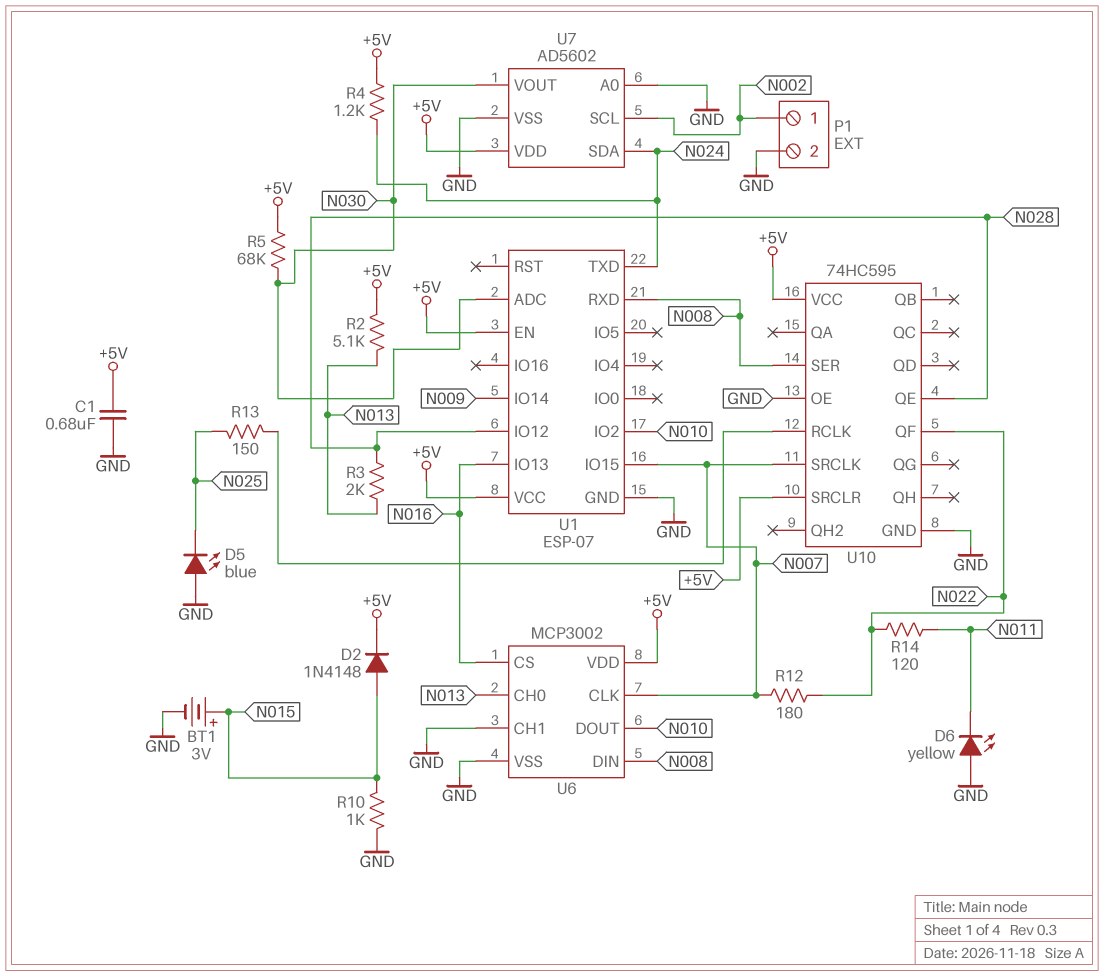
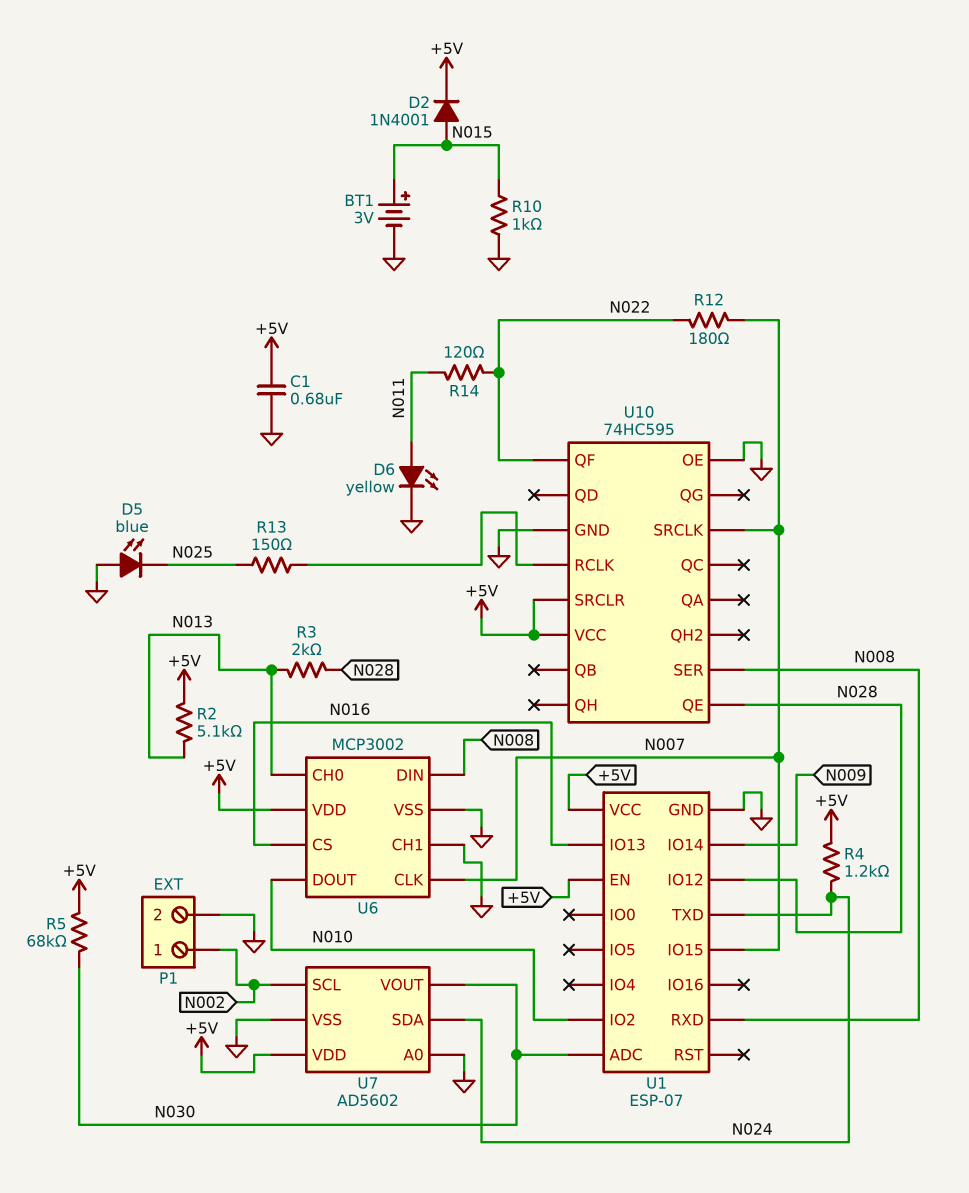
D2: diode 1N4148 (A N015, K +5V) -> diode 1N4001 (A N015, K +5V)
D6: LED yellow (A GND, K N011) -> LED yellow (A N011, K GND)

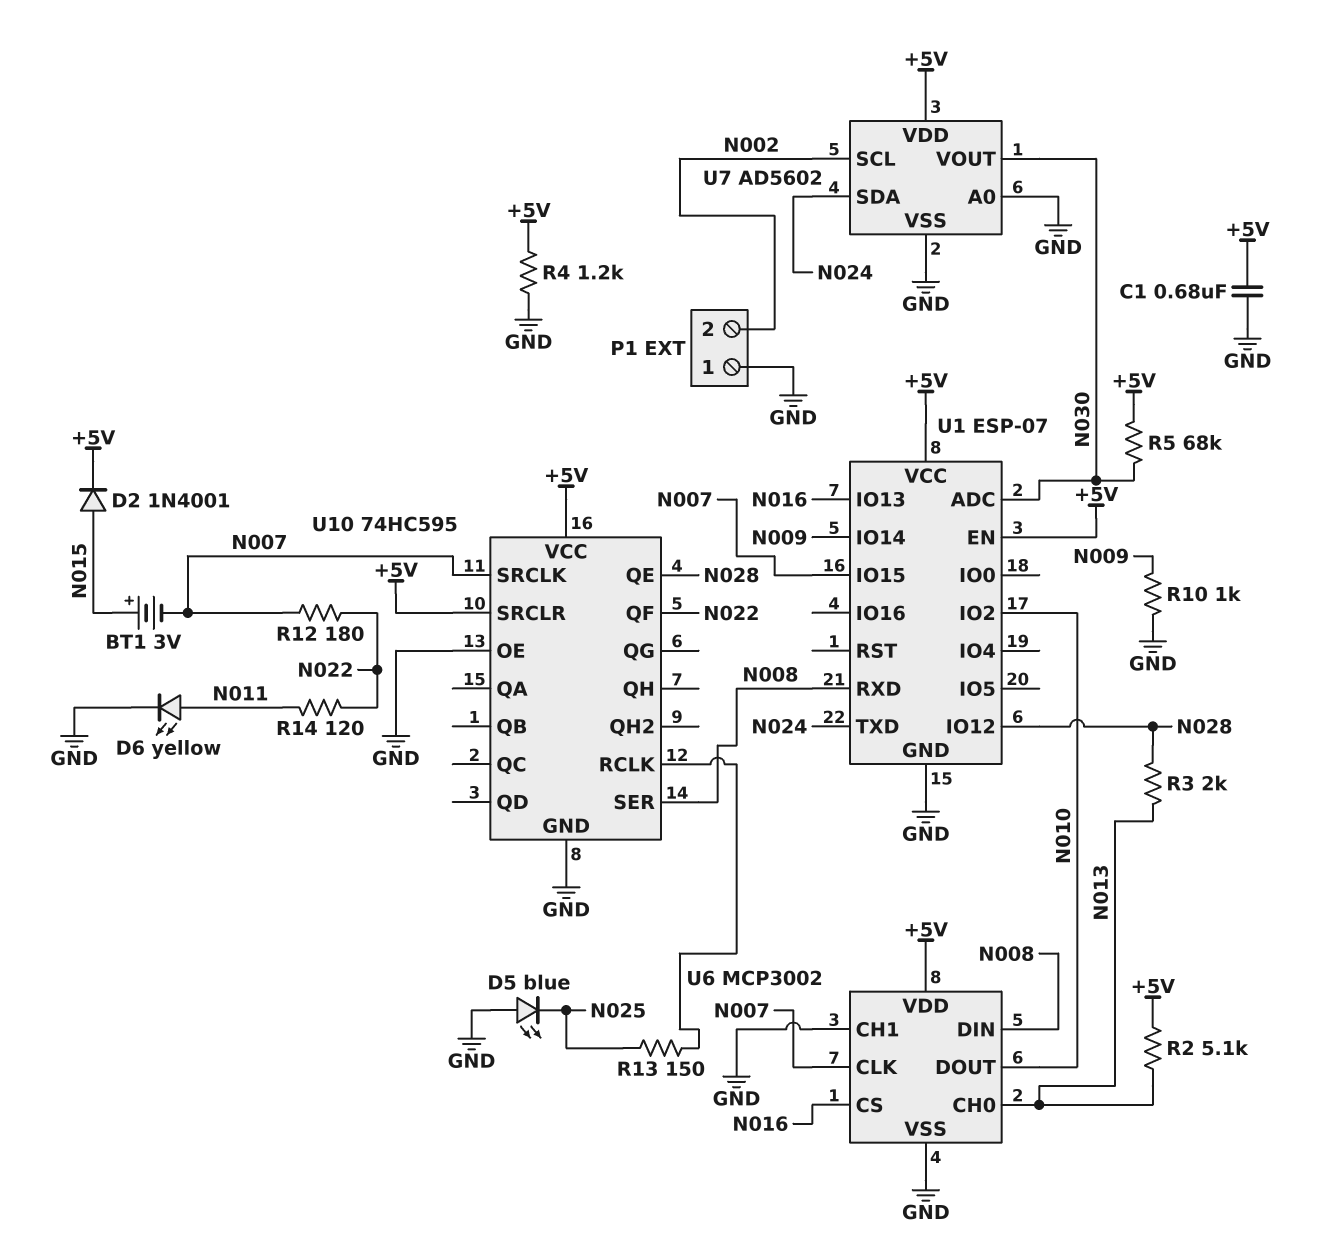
BT1: 3V (plus N015, minus GND) -> 3V (plus N015, minus N007)
P1 pin 1: N002 -> GND
P1 pin 2: GND -> N002
R4: 1.2k (+5V, N024) -> 1.2k (+5V, GND)
R10: 1k (GND, N015) -> 1k (GND, N009)

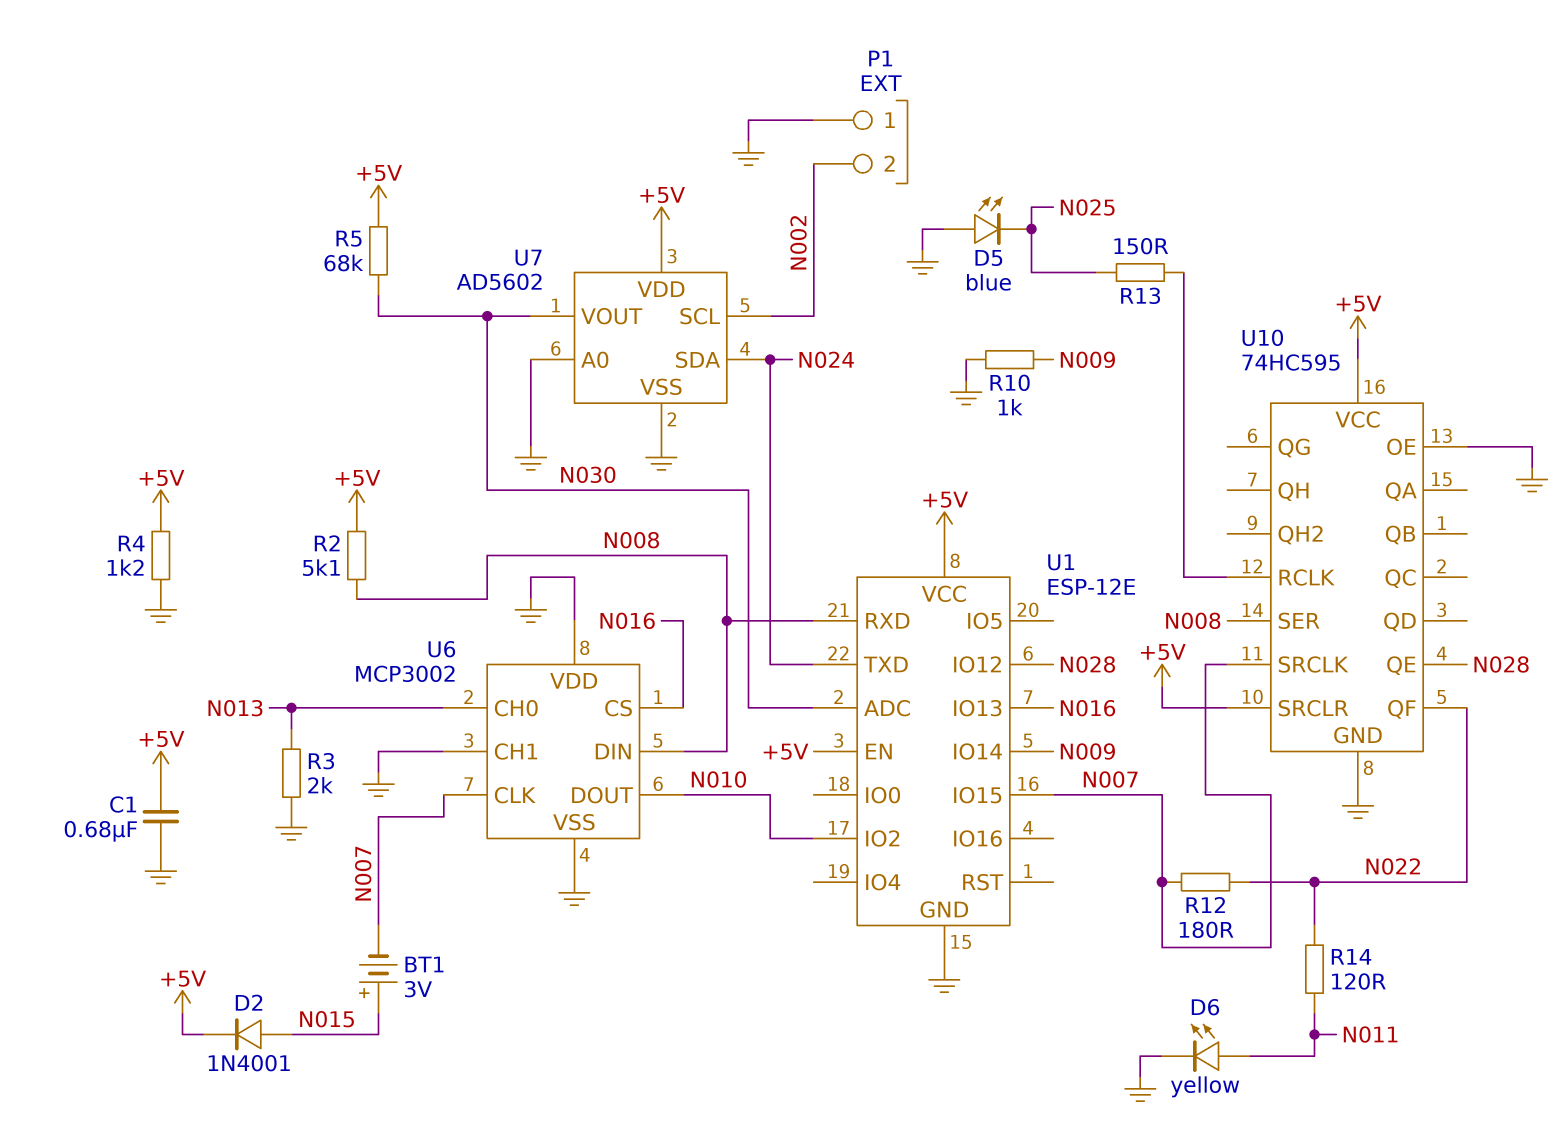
R2: 5.1k (+5V, N013) -> 5.1k (+5V, N008)
R3: 2k (N013, N028) -> 2k (GND, N013)
U1: ESP-07 -> ESP-12E
U6 pin VDD: +5V -> GND

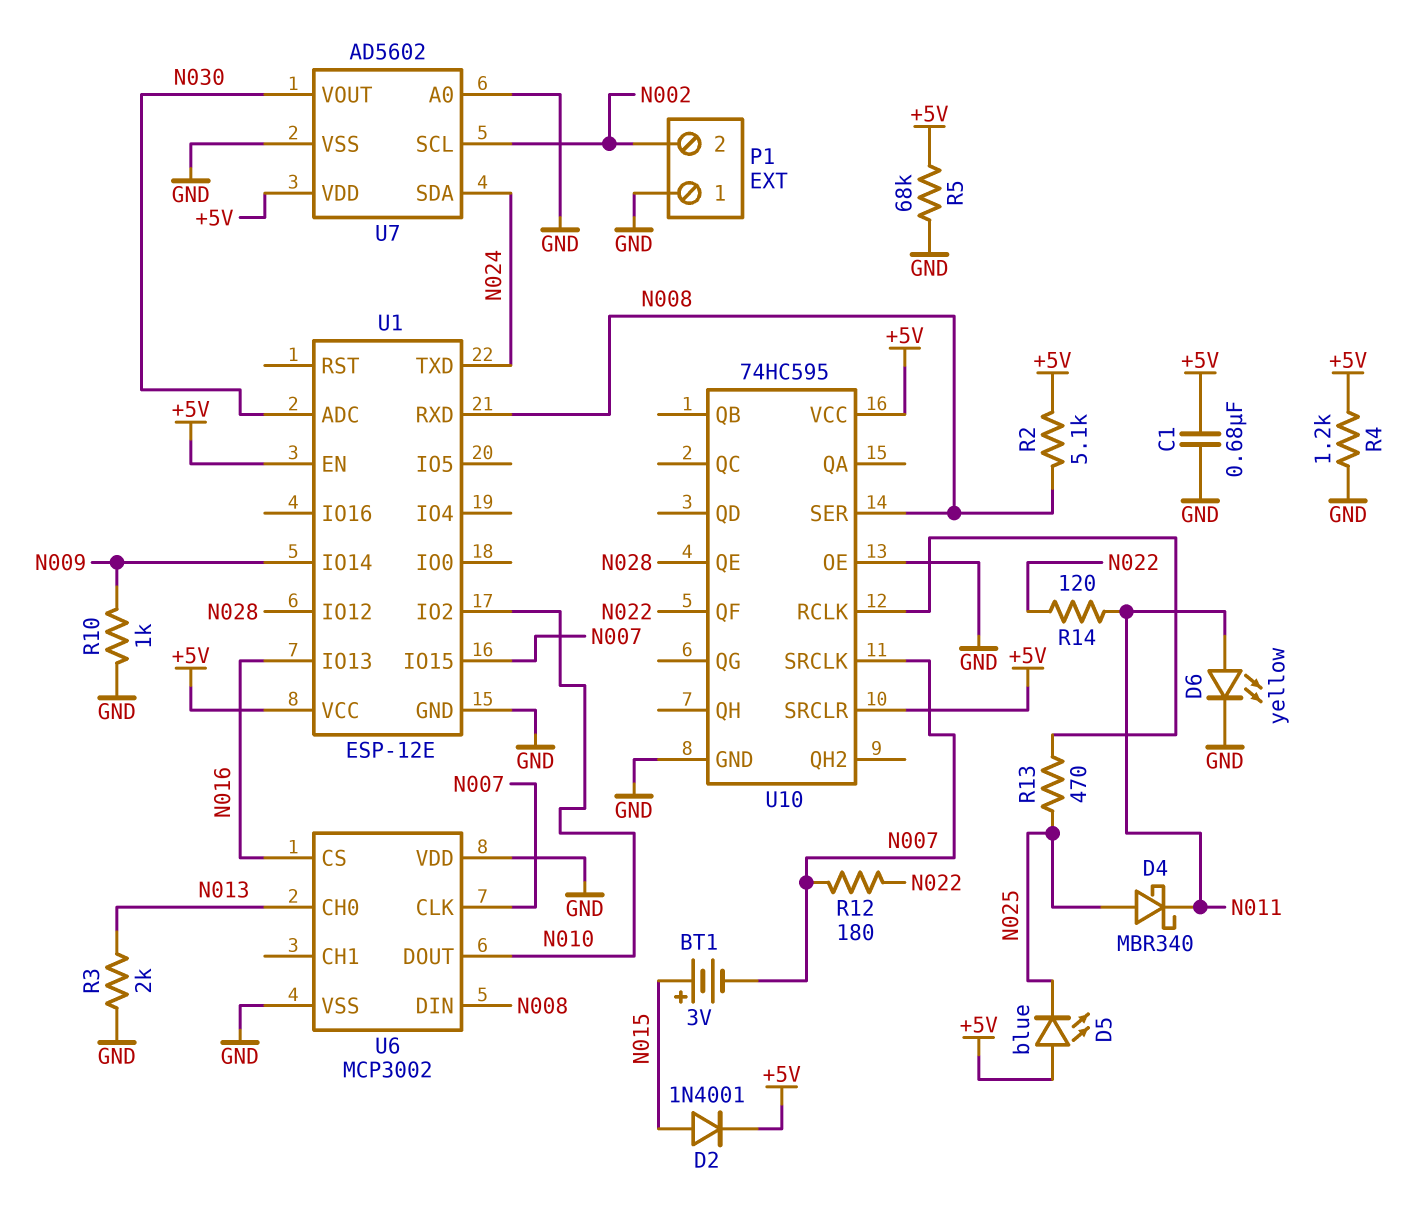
D4: none -> schottky MBR340 (A N025, K N011)
D5: LED blue (A GND, K N025) -> LED blue (A +5V, K N025)
R5: 68k (+5V, N030) -> 68k (+5V, GND)
R13: 150 (N025, U10/RCLK) -> 470 (N025, U10/RCLK)
U6 pin CH1: GND -> none

